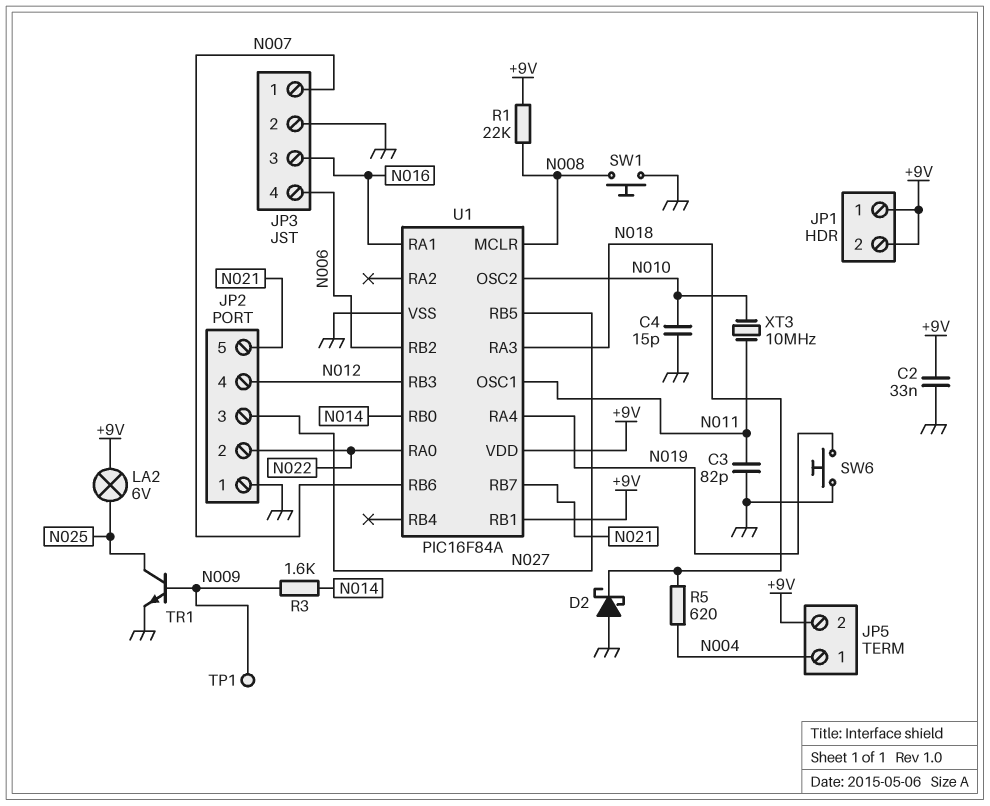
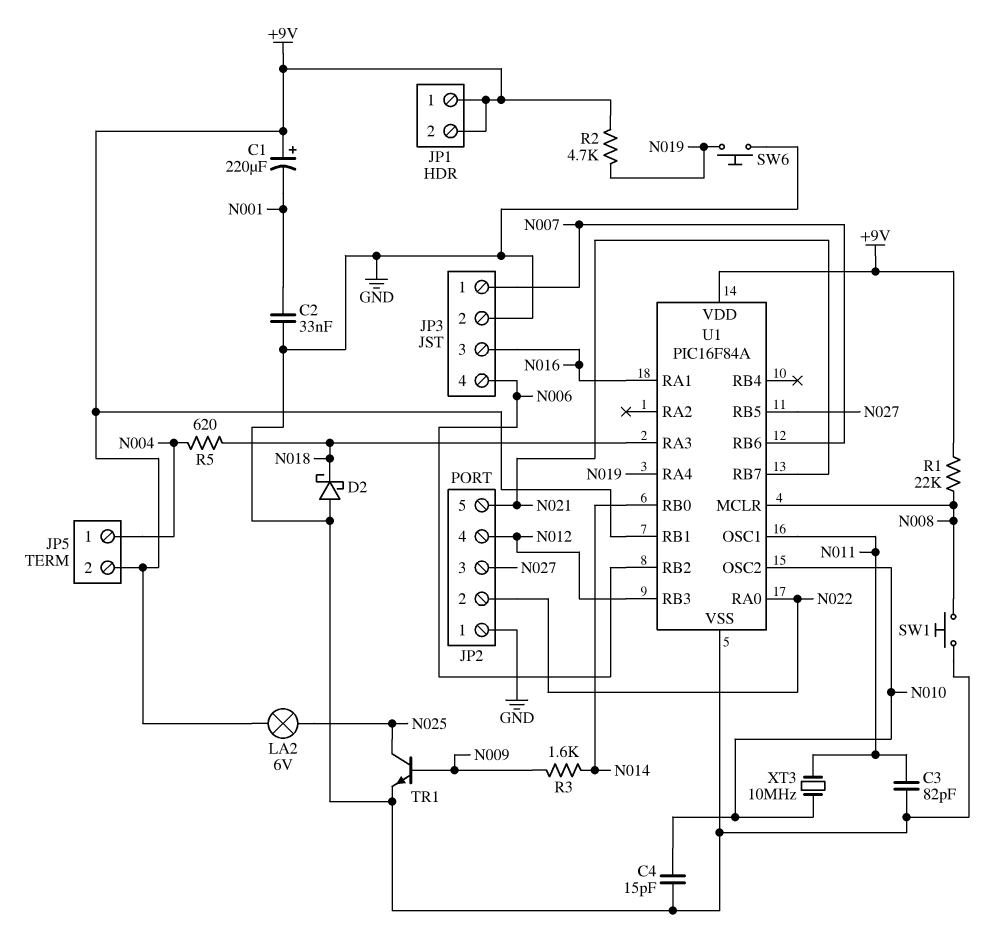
C1: none -> 220uF (plus +9V, minus N001)
C2: 33nF (+9V, GND) -> 33nF (GND, N001)
R2: none -> 4.7k (+9V, N019)
TP1: test point (N009) -> none

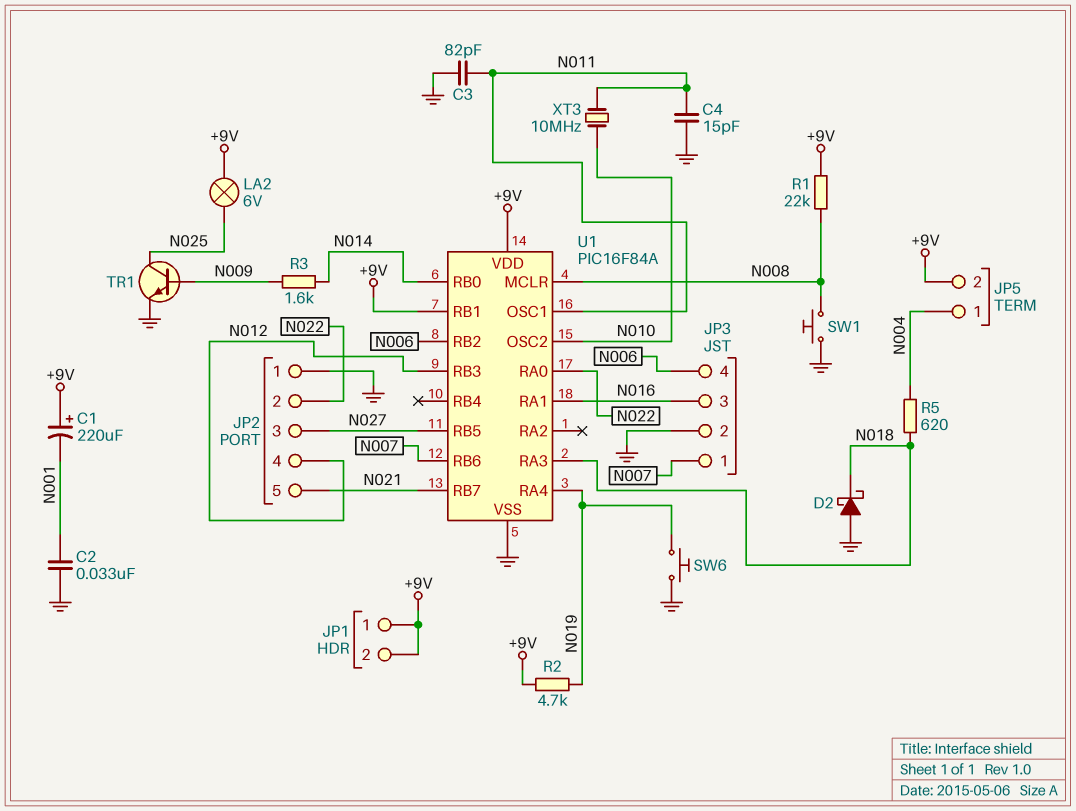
C4: 15pF (GND, N010) -> 15pF (GND, N011)

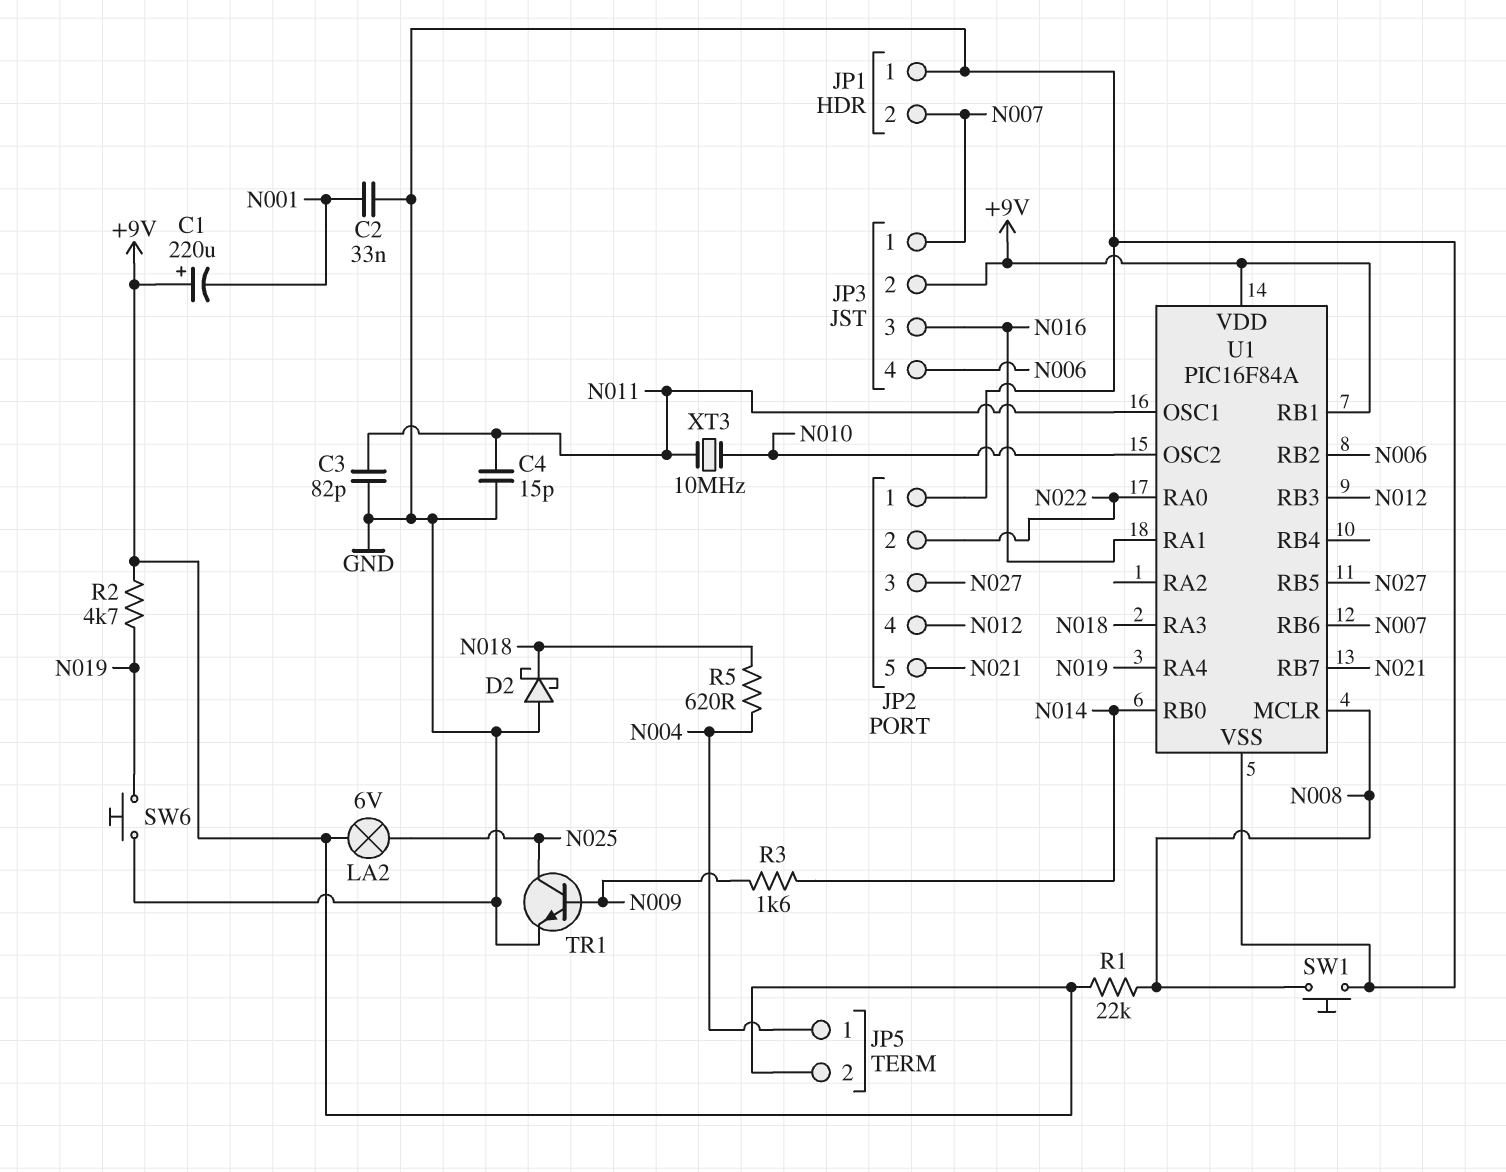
JP1 pin 1: +9V -> GND
JP1 pin 2: +9V -> N007
JP3 pin 2: GND -> +9V

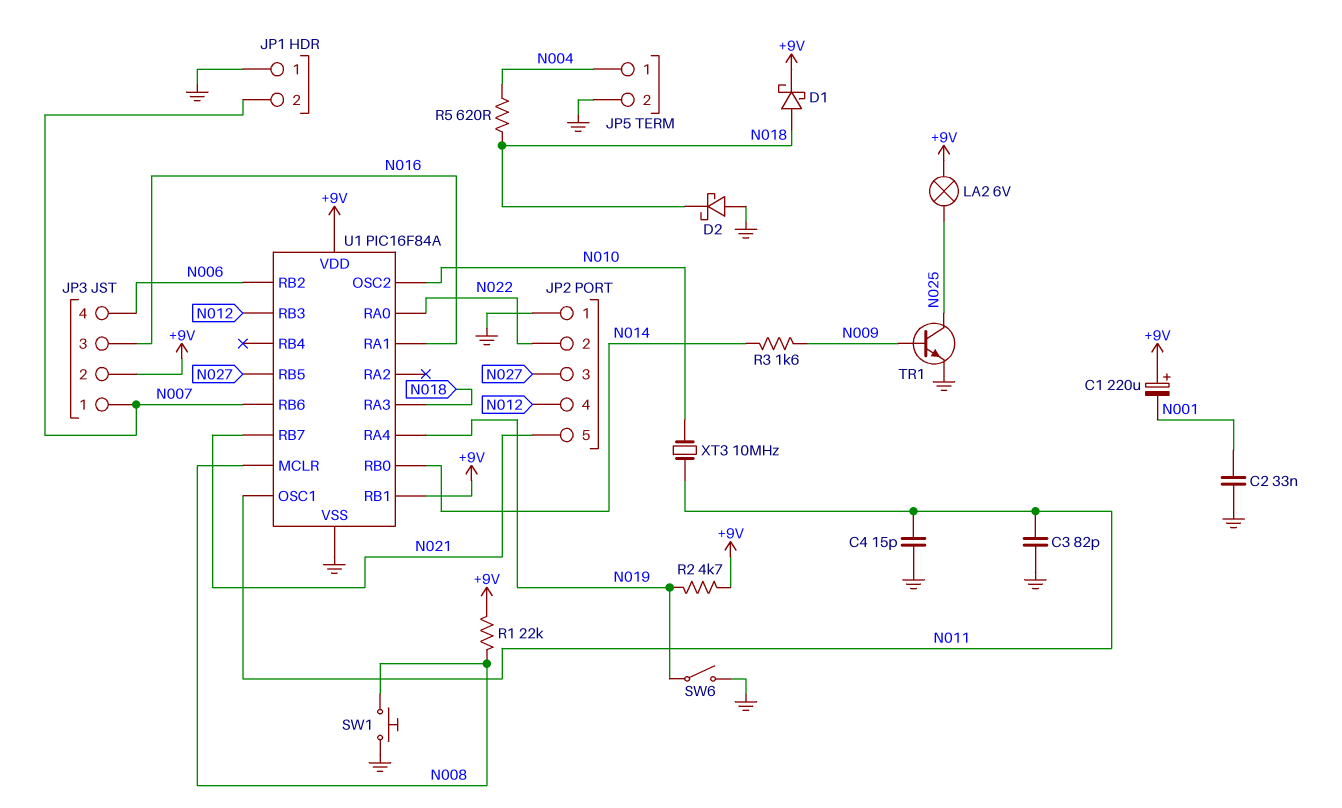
D1: none -> schottky (A N018, K +9V)
JP5 pin 2: +9V -> GND
SW6: button (GND, N019) -> switch (GND, N019)

